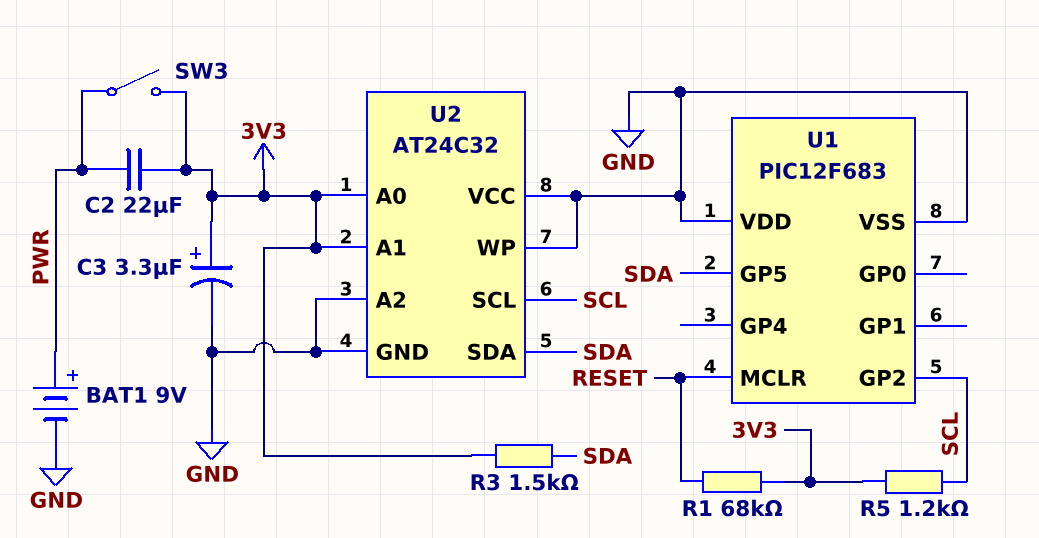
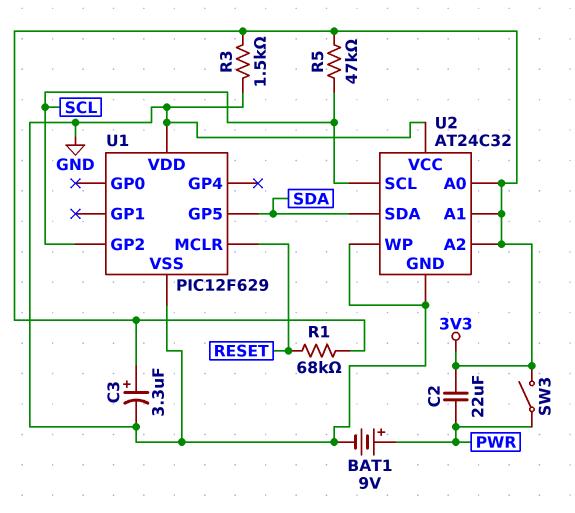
R3: 1.5k (3V3, SDA) -> 1.5k (3V3, GND)
R5: 1.2k (3V3, SCL) -> 47k (3V3, SCL)
U1: PIC12F683 -> PIC12F629
U2 pin A2: GND -> 3V3

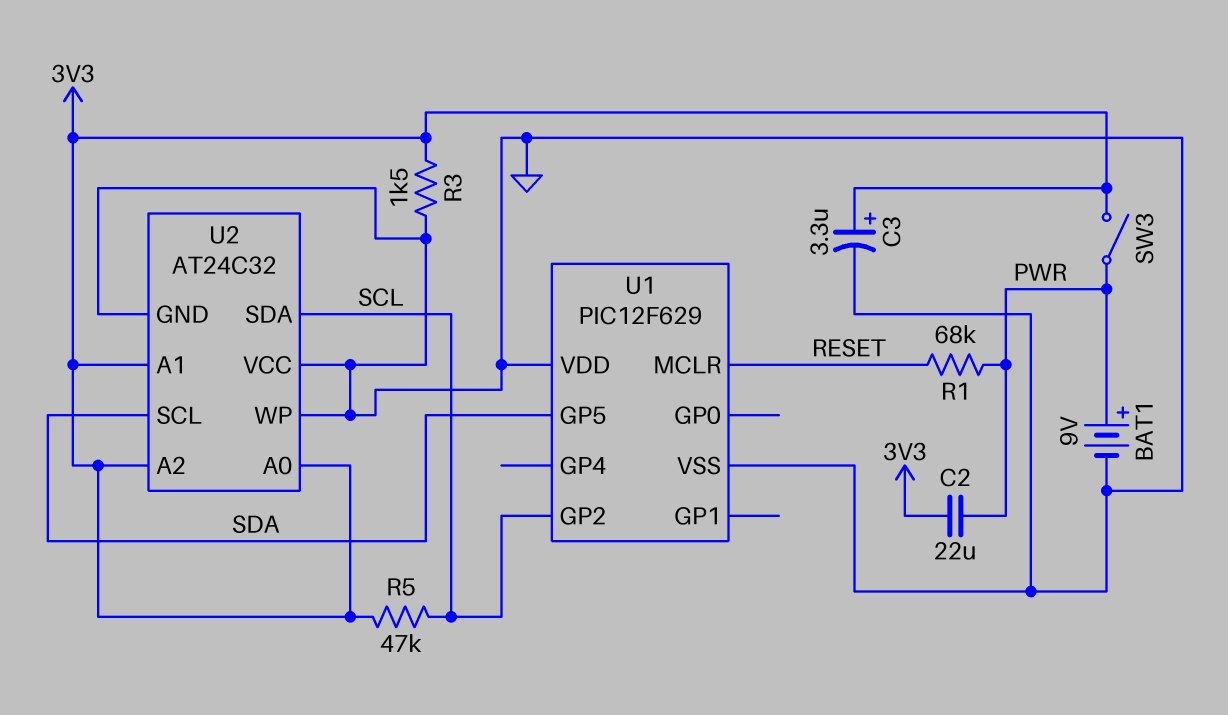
R1: 68k (3V3, RESET) -> 68k (PWR, RESET)
U2 pin SCL: SCL -> SDA
U2 pin SDA: SDA -> SCL

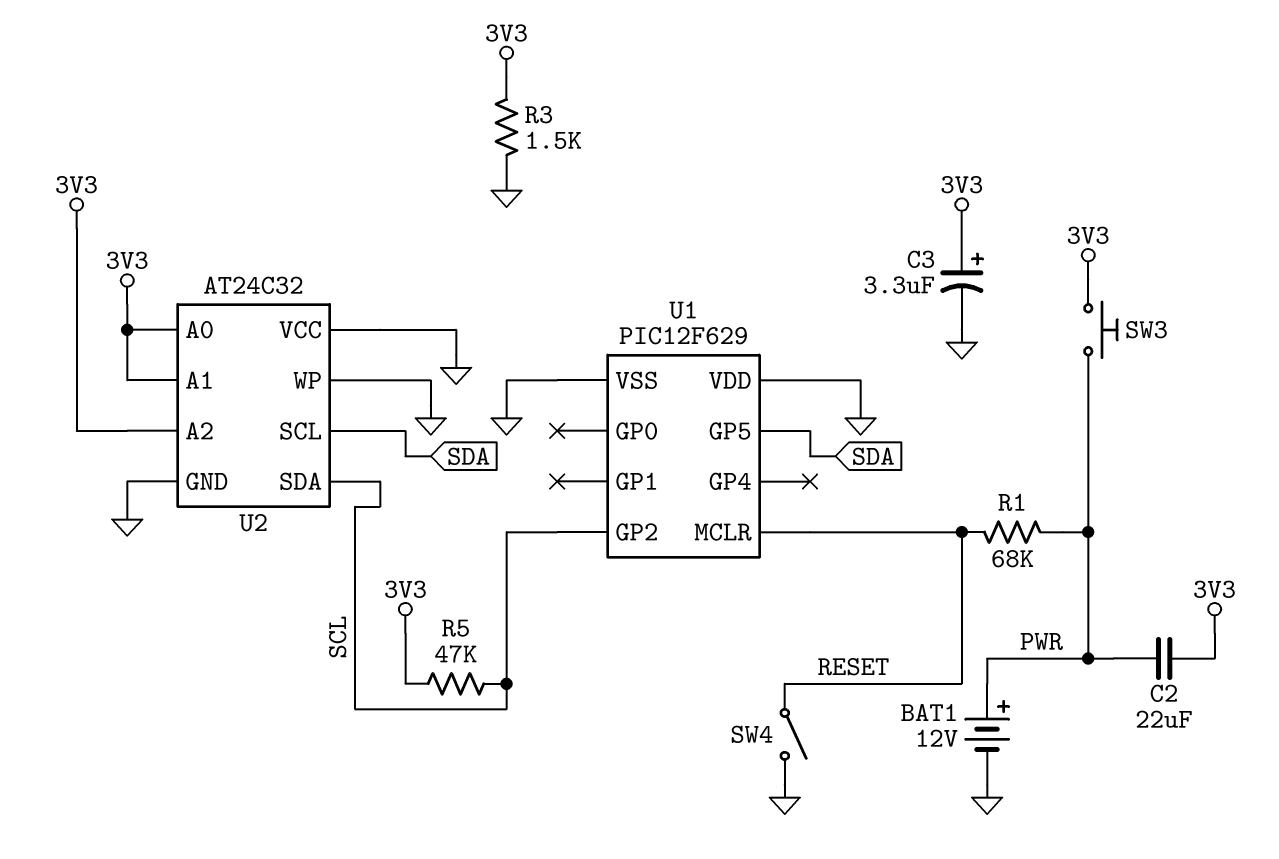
BAT1: 9V (plus PWR, minus GND) -> 12V (plus PWR, minus GND)
SW3: switch (3V3, PWR) -> button (3V3, PWR)
SW4: none -> switch (GND, RESET)

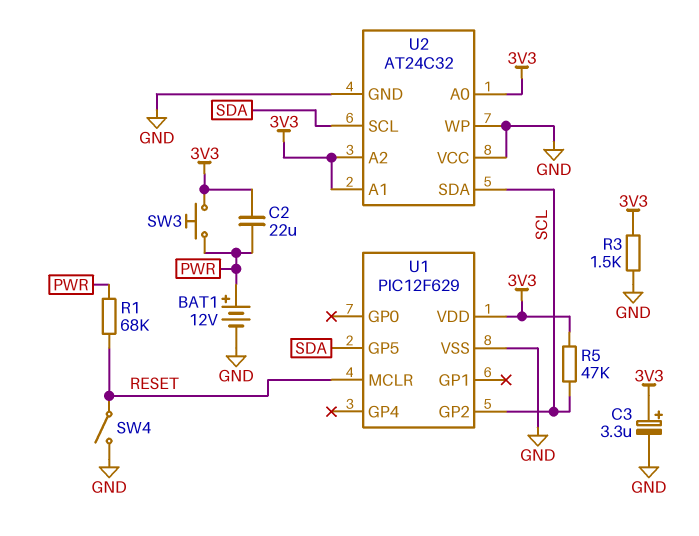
U1 pin VDD: GND -> 3V3

